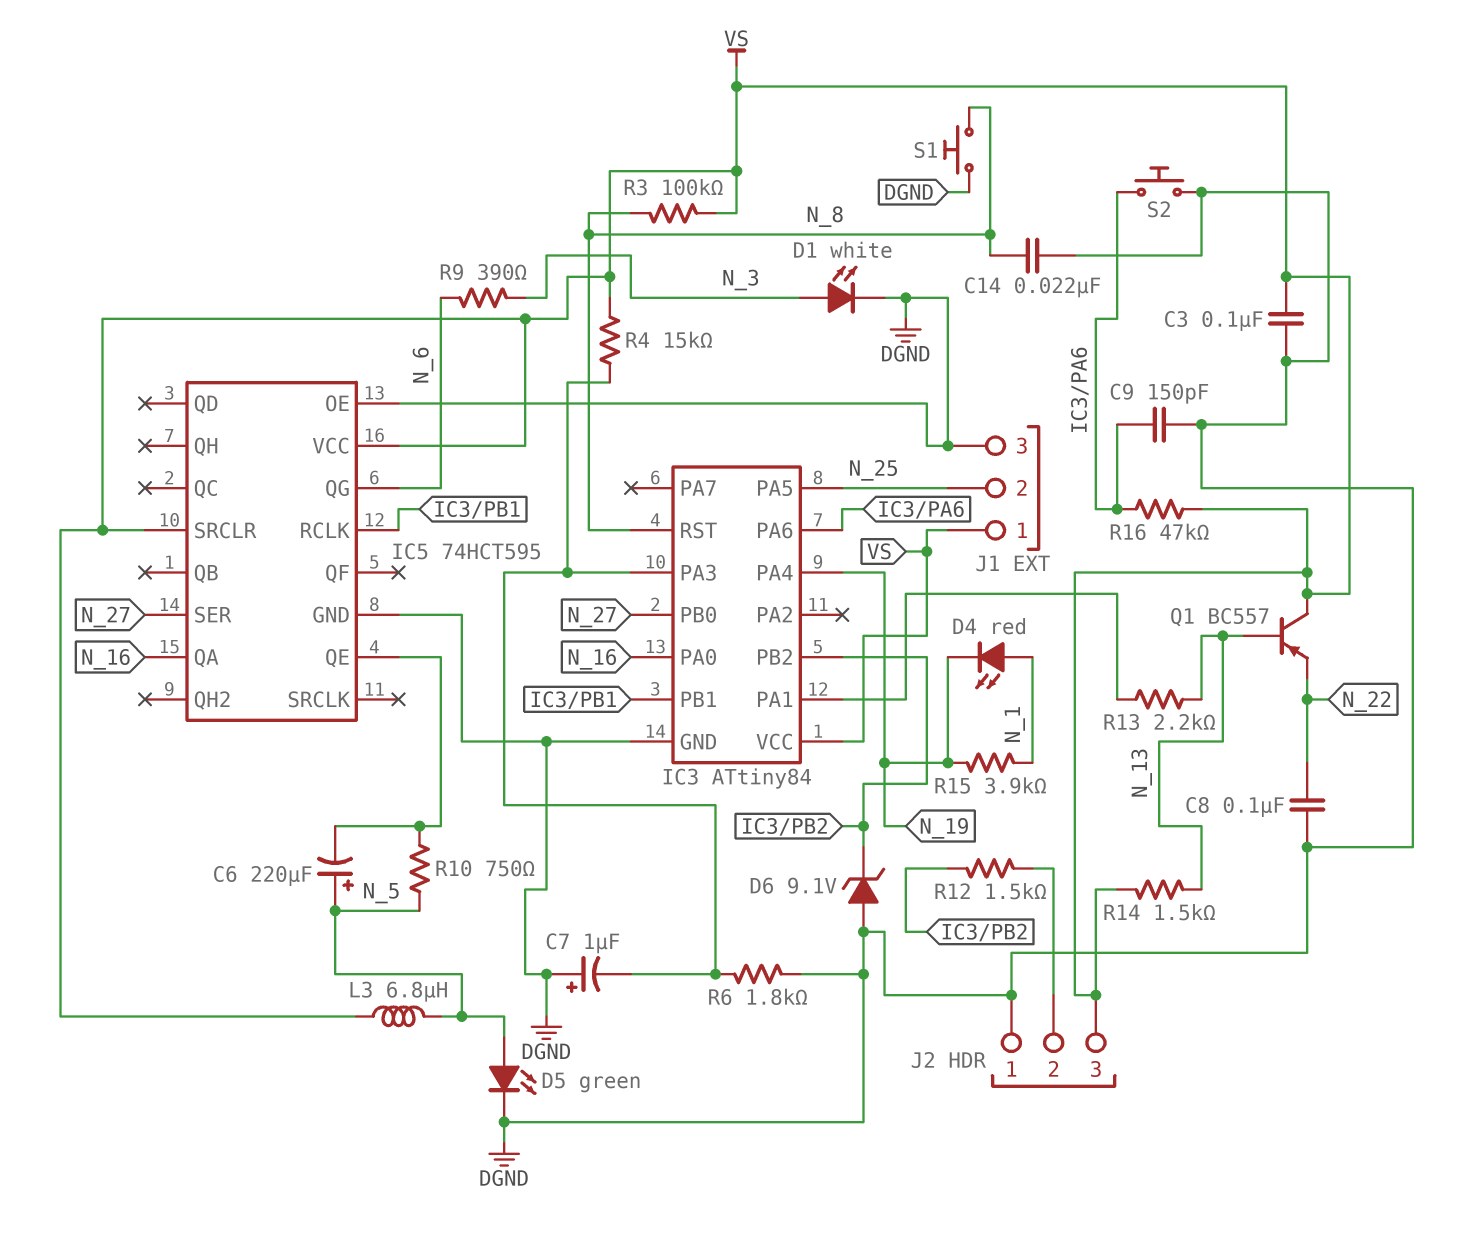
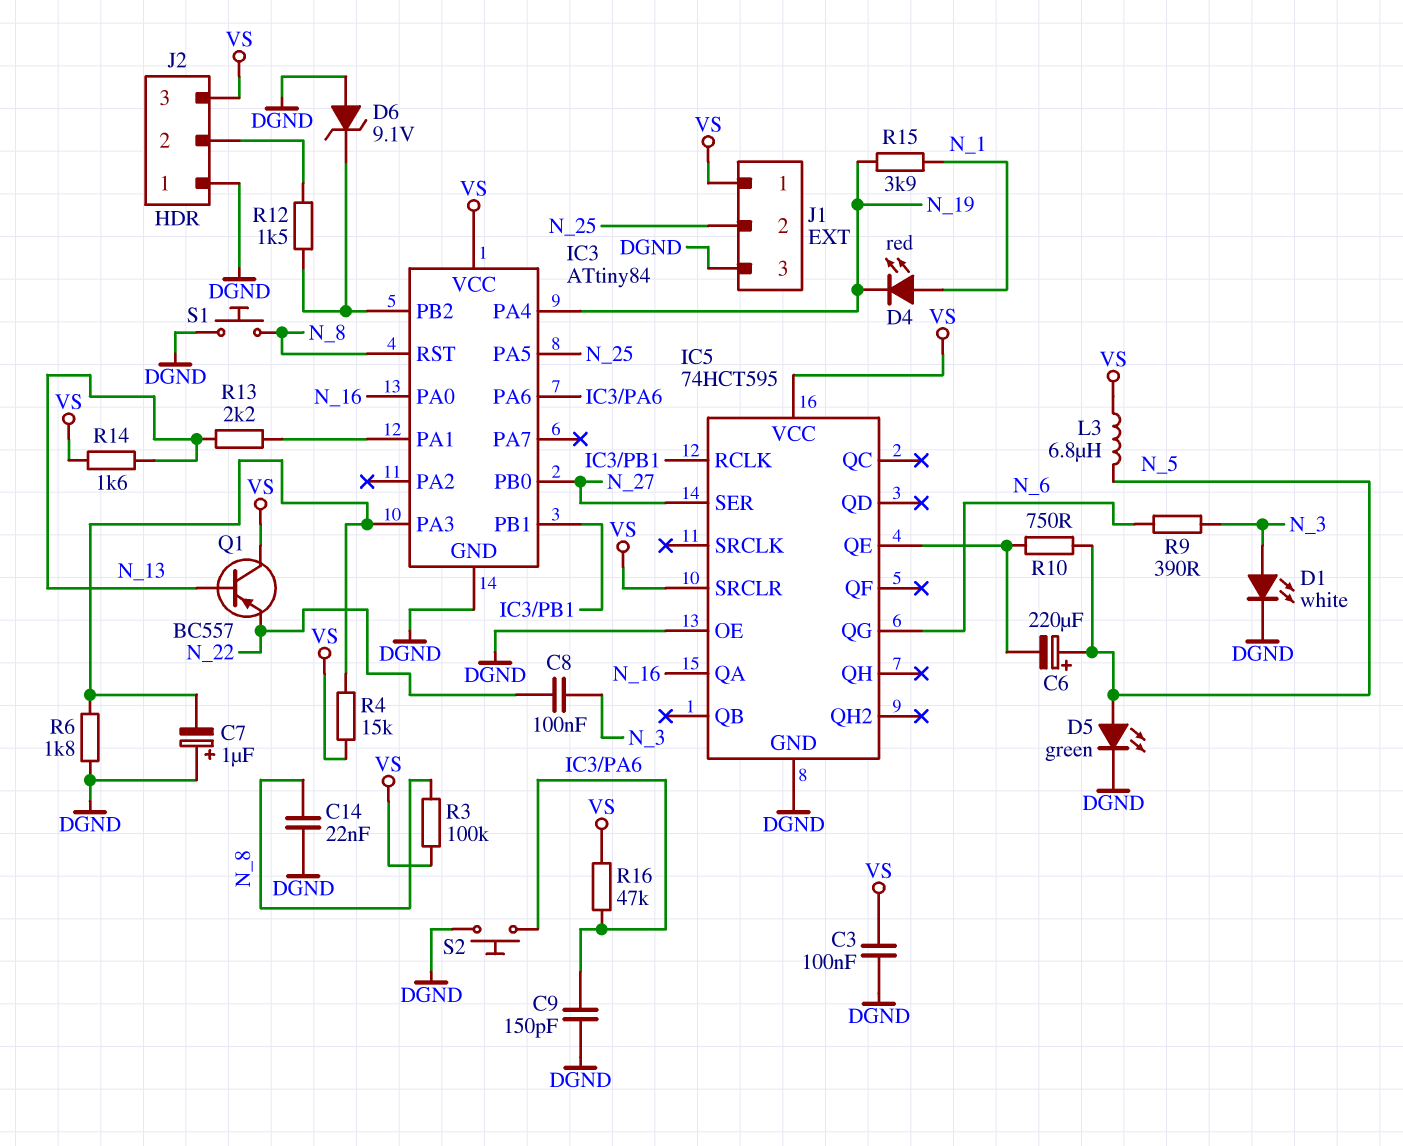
C8: 100nF (DGND, N_22) -> 100nF (N_3, N_22)
R14: 1.5k (N_13, VS) -> 1.6k (N_13, VS)

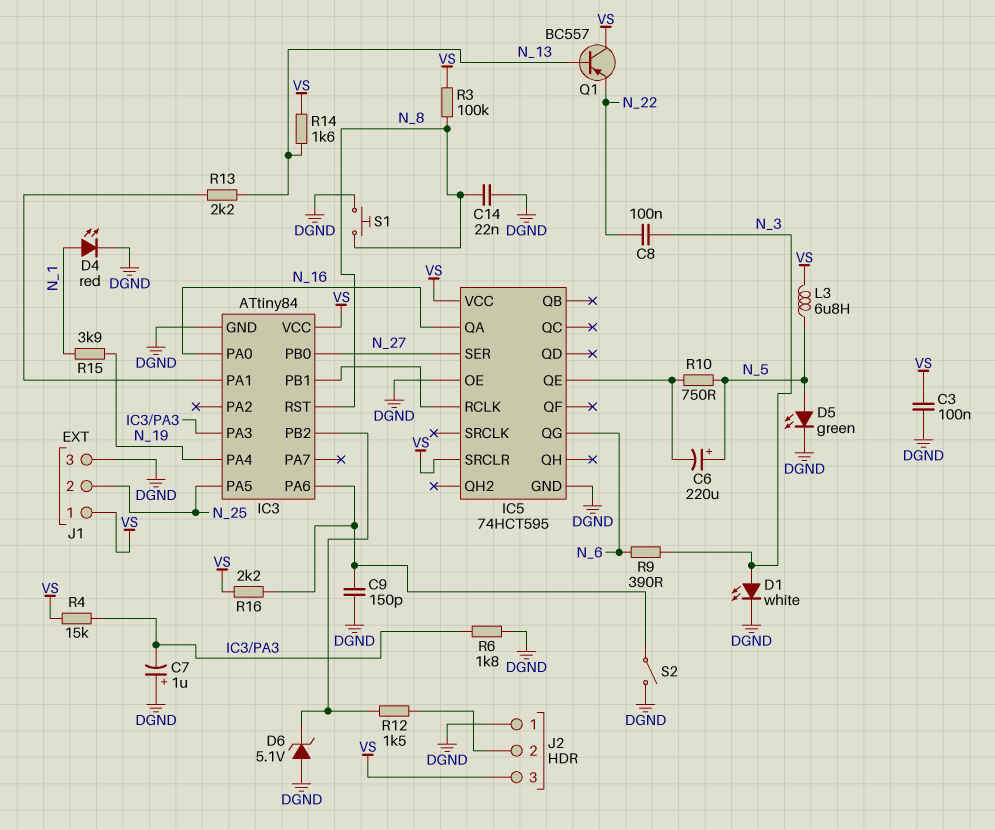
D4: LED red (A N_1, K N_19) -> LED red (A N_1, K DGND)
D6: zener 9.1V (A DGND, K IC3/PB2) -> zener 5.1V (A DGND, K IC3/PB2)
R16: 47k (IC3/PA6, VS) -> 2.2k (IC3/PA6, VS)
S2: button (DGND, IC3/PA6) -> switch (DGND, IC3/PA6)

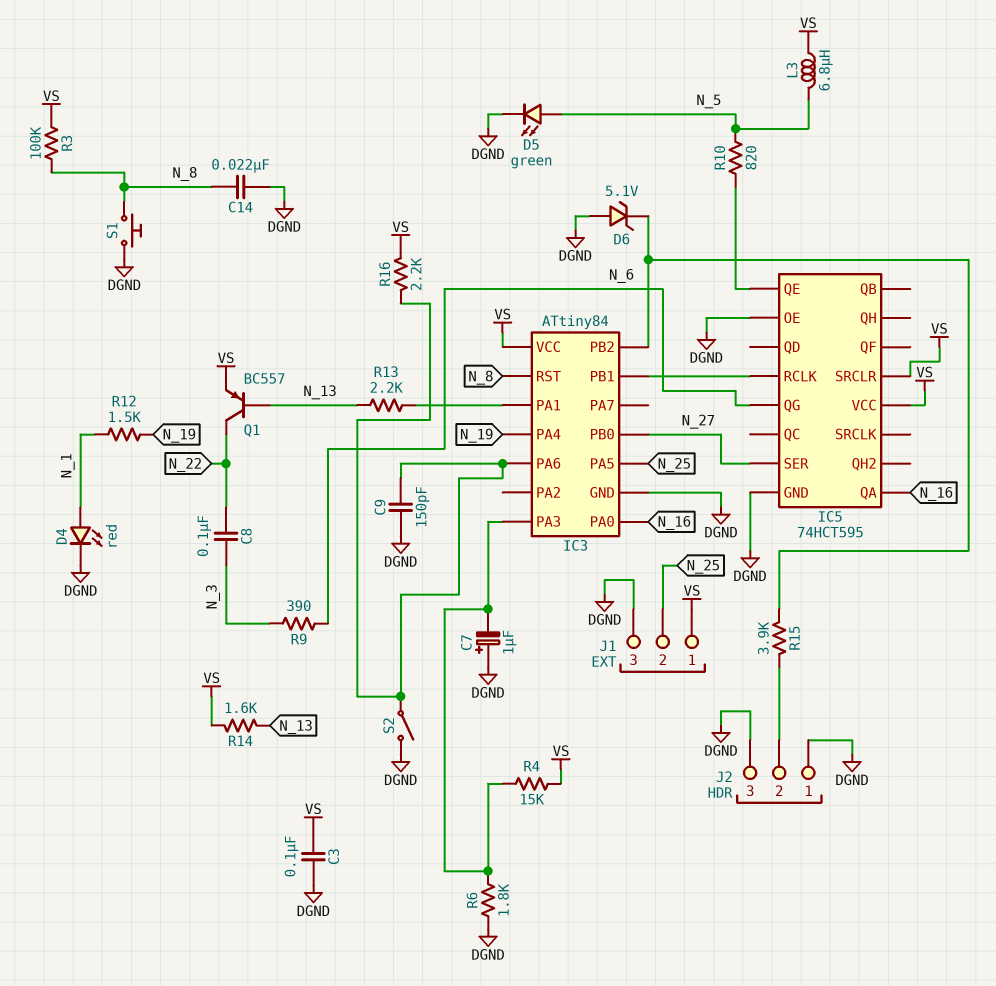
C6: 220uF (plus N_5, minus IC5/QE) -> none
D1: LED white (A N_3, K DGND) -> none
J2 pin 3: VS -> DGND
Q1: PNP BC557 (B N_13, C VS, E N_22) -> PNP BC557 (B N_13, C N_22, E VS)
R10: 750 (IC5/QE, N_5) -> 820 (IC5/QE, N_5)
R12: 1.5k (IC3/PB2, J2/2) -> 1.5k (N_1, N_19)
R15: 3.9k (N_1, N_19) -> 3.9k (IC3/PB2, J2/2)

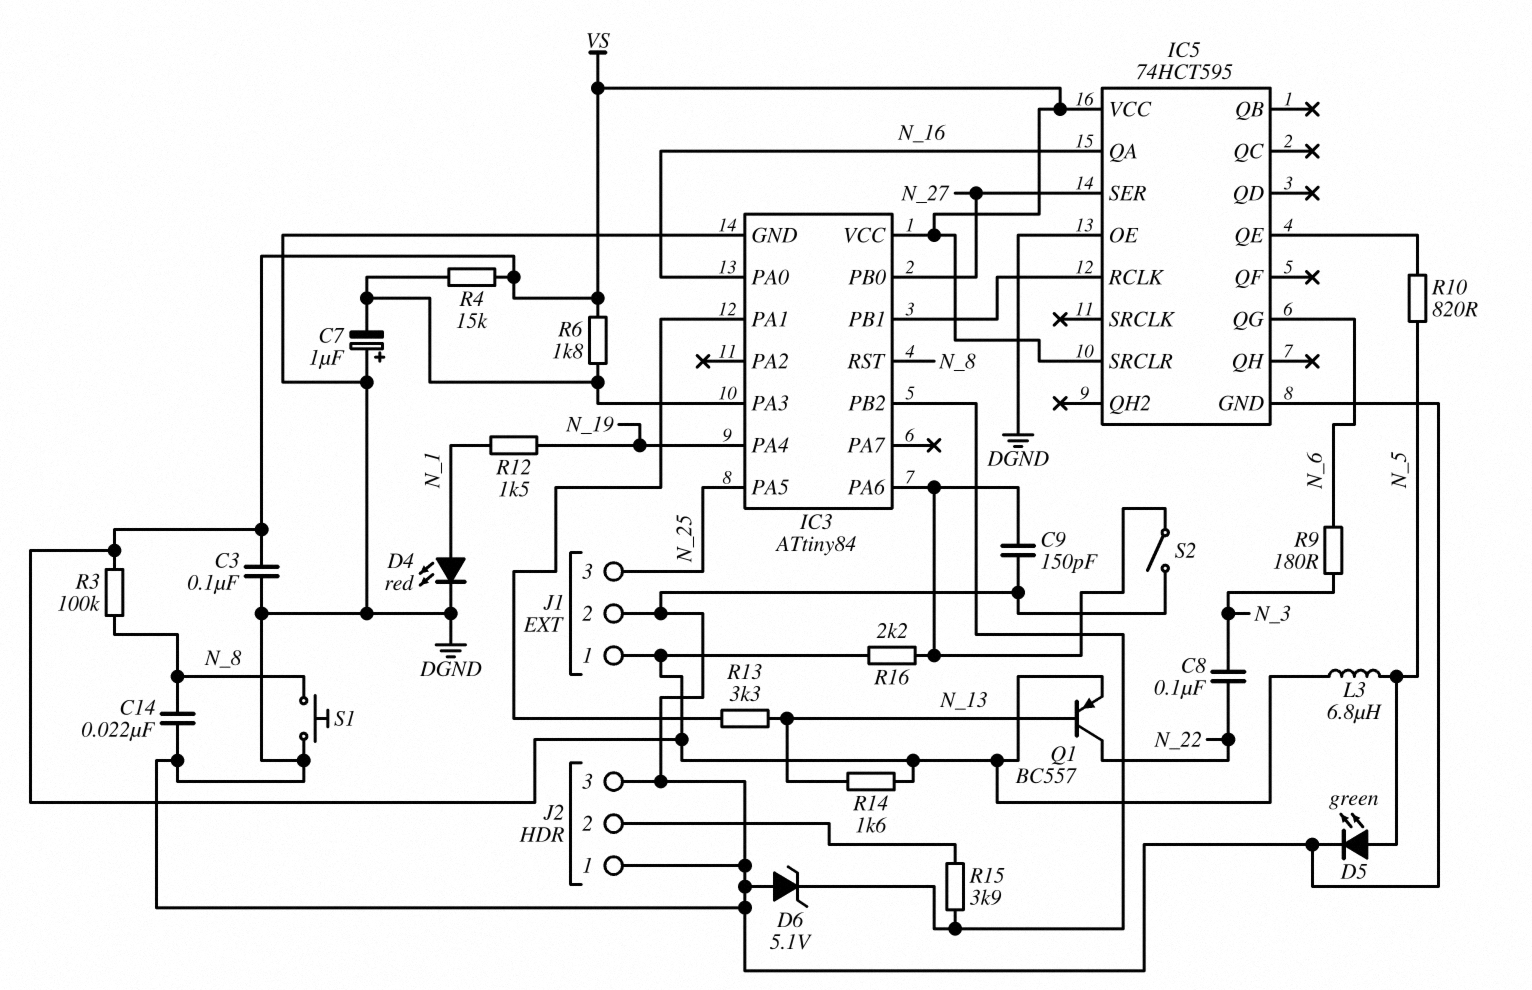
J1 pin 2: N_25 -> DGND
J1 pin 3: DGND -> N_25
R6: 1.8k (DGND, IC3/PA3) -> 1.8k (IC3/PA3, VS)
R9: 390 (N_3, N_6) -> 180 (N_3, N_6)
R13: 2.2k (IC3/PA1, N_13) -> 3.3k (IC3/PA1, N_13)

